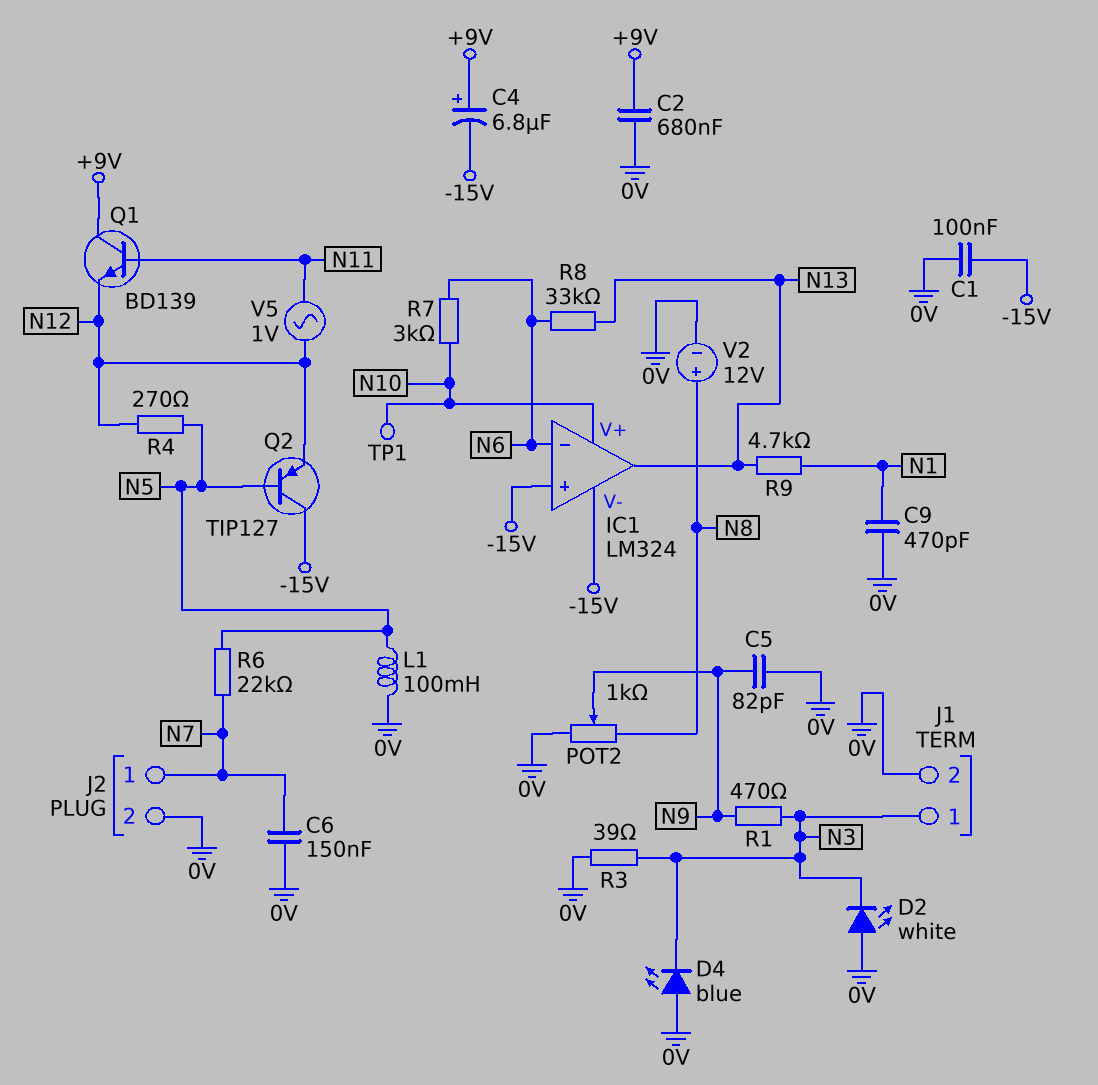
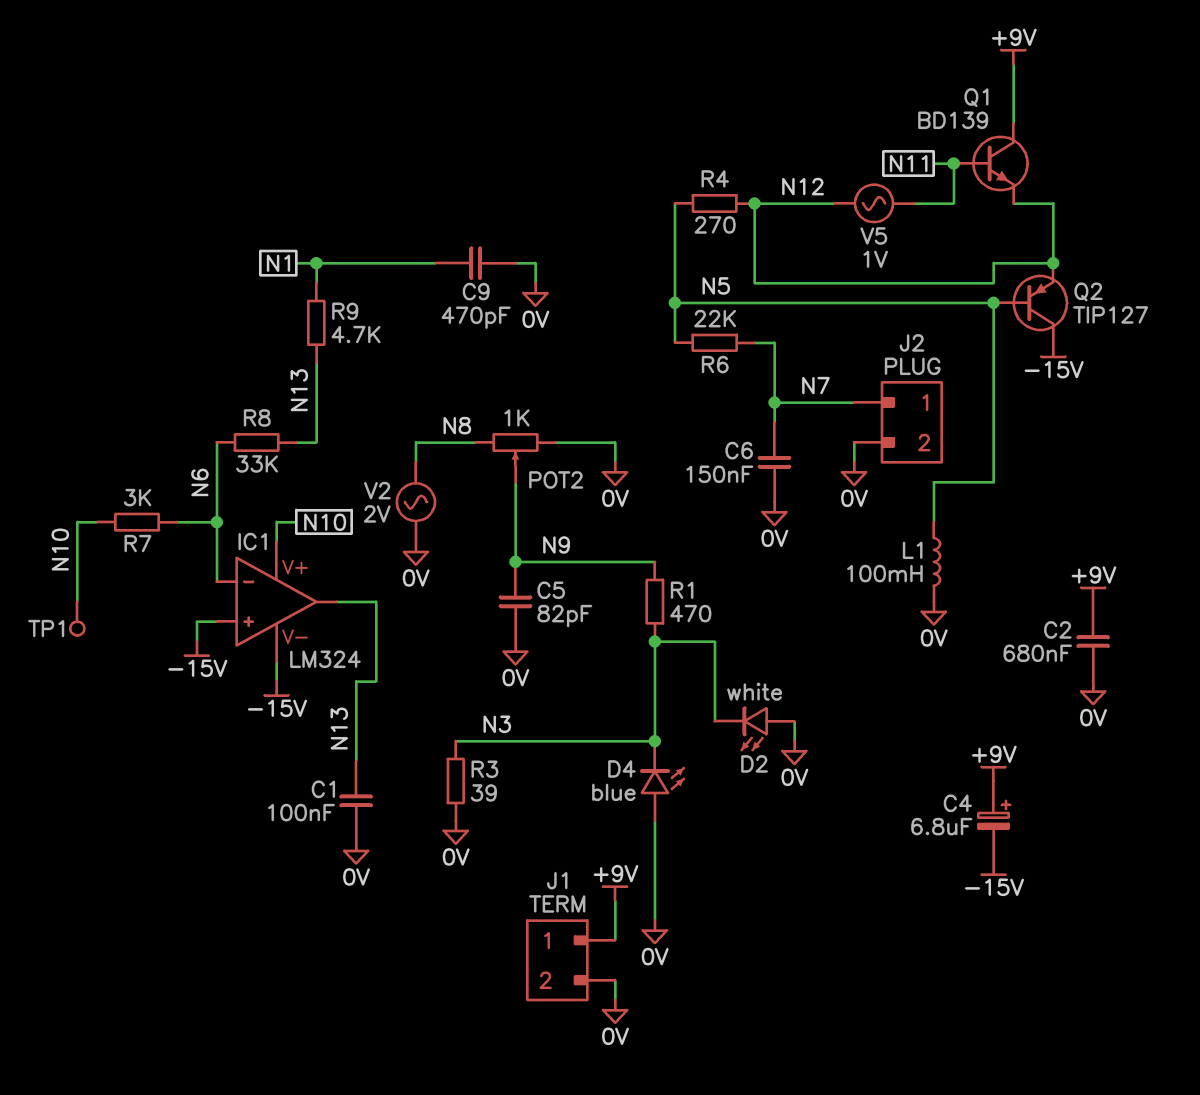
C1: 100nF (-15V, 0V) -> 100nF (0V, N13)
J1 pin 1: N3 -> +9V
V2: 12V (plus N8, minus 0V) -> AC 2V (0V, N8)

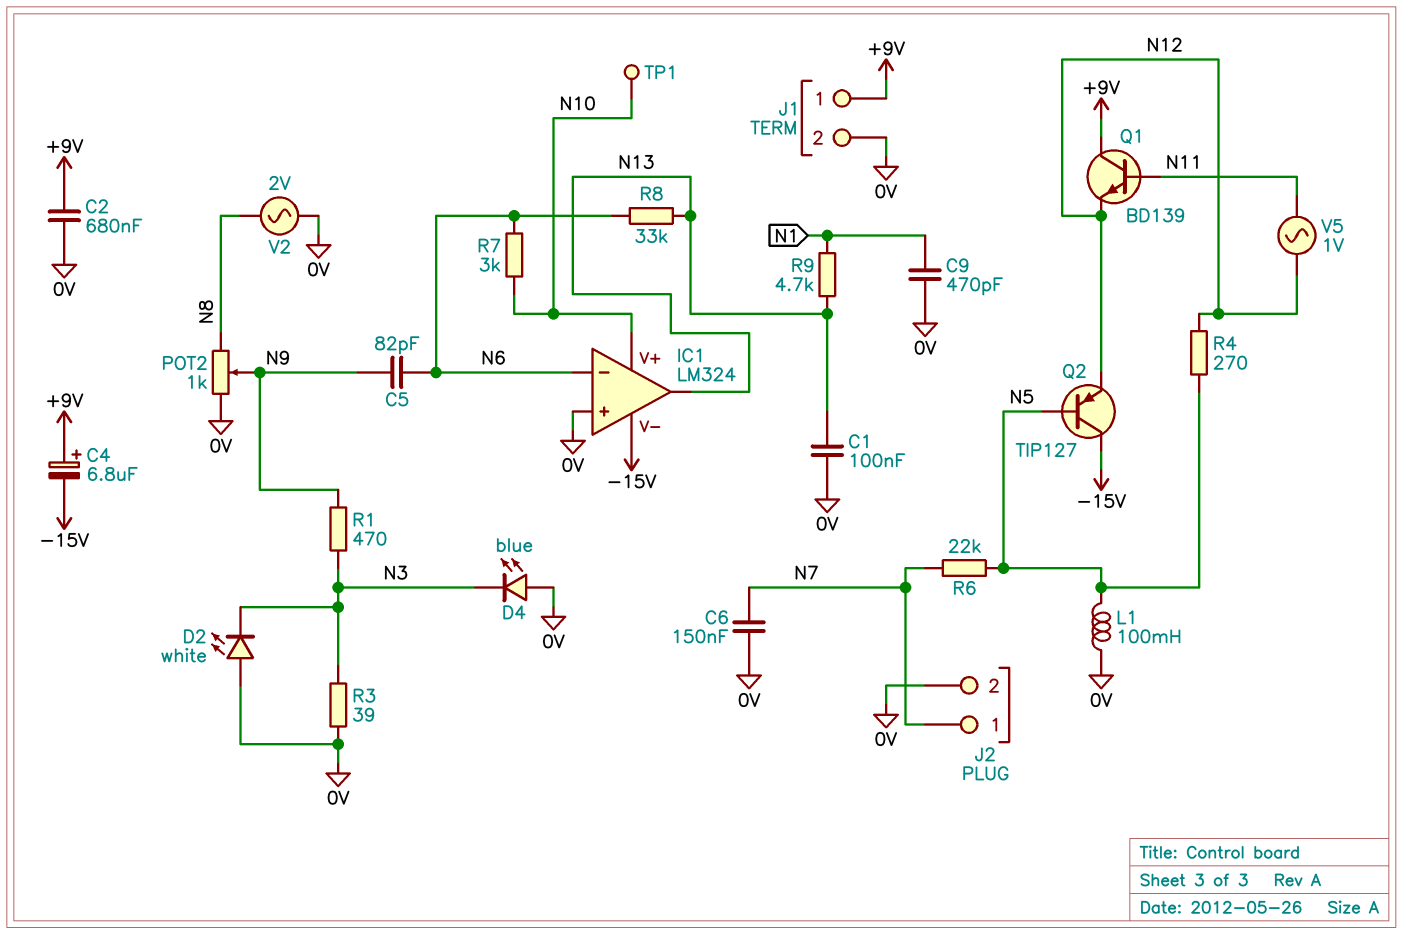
C5: 82pF (0V, N9) -> 82pF (N6, N9)
IC1 pin in+: -15V -> 0V

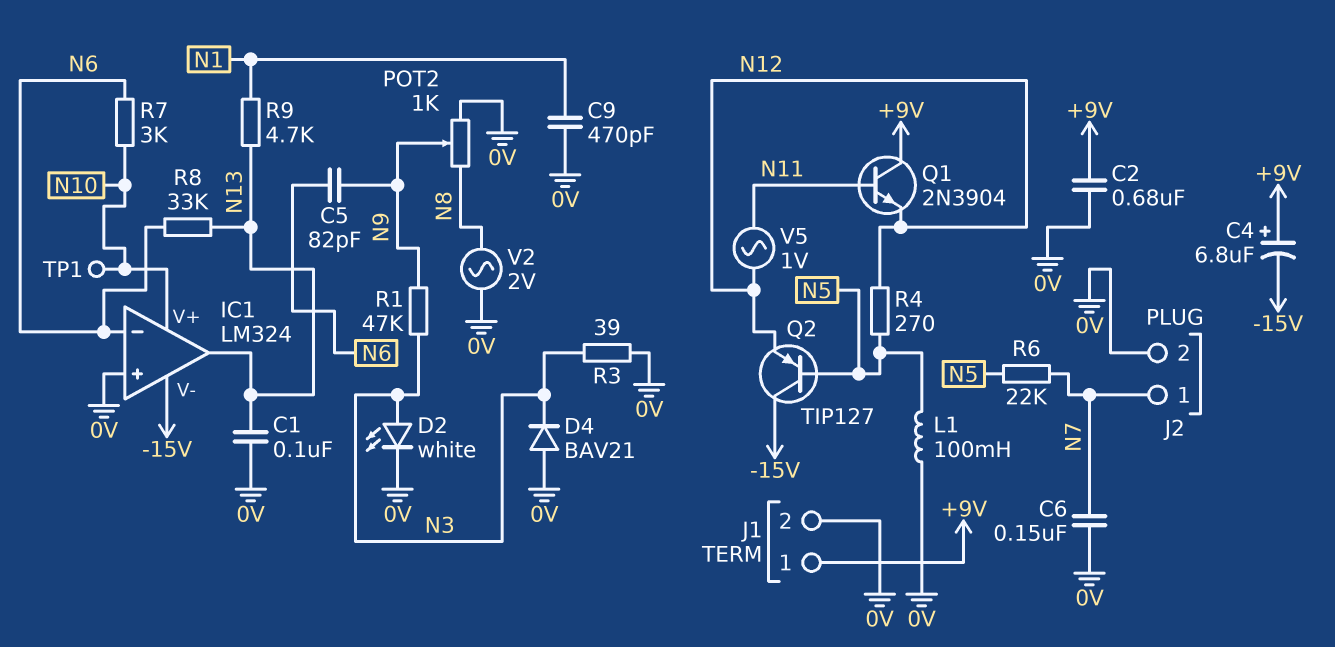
D2: LED white (A 0V, K N3) -> LED white (A N3, K 0V)
D4: LED blue (A 0V, K N3) -> diode BAV21 (A 0V, K N3)
Q1: NPN BD139 (B N11, C +9V, E N12) -> NPN 2N3904 (B N11, C +9V, E N12)
R1: 470 (N3, N9) -> 47k (N3, N9)

